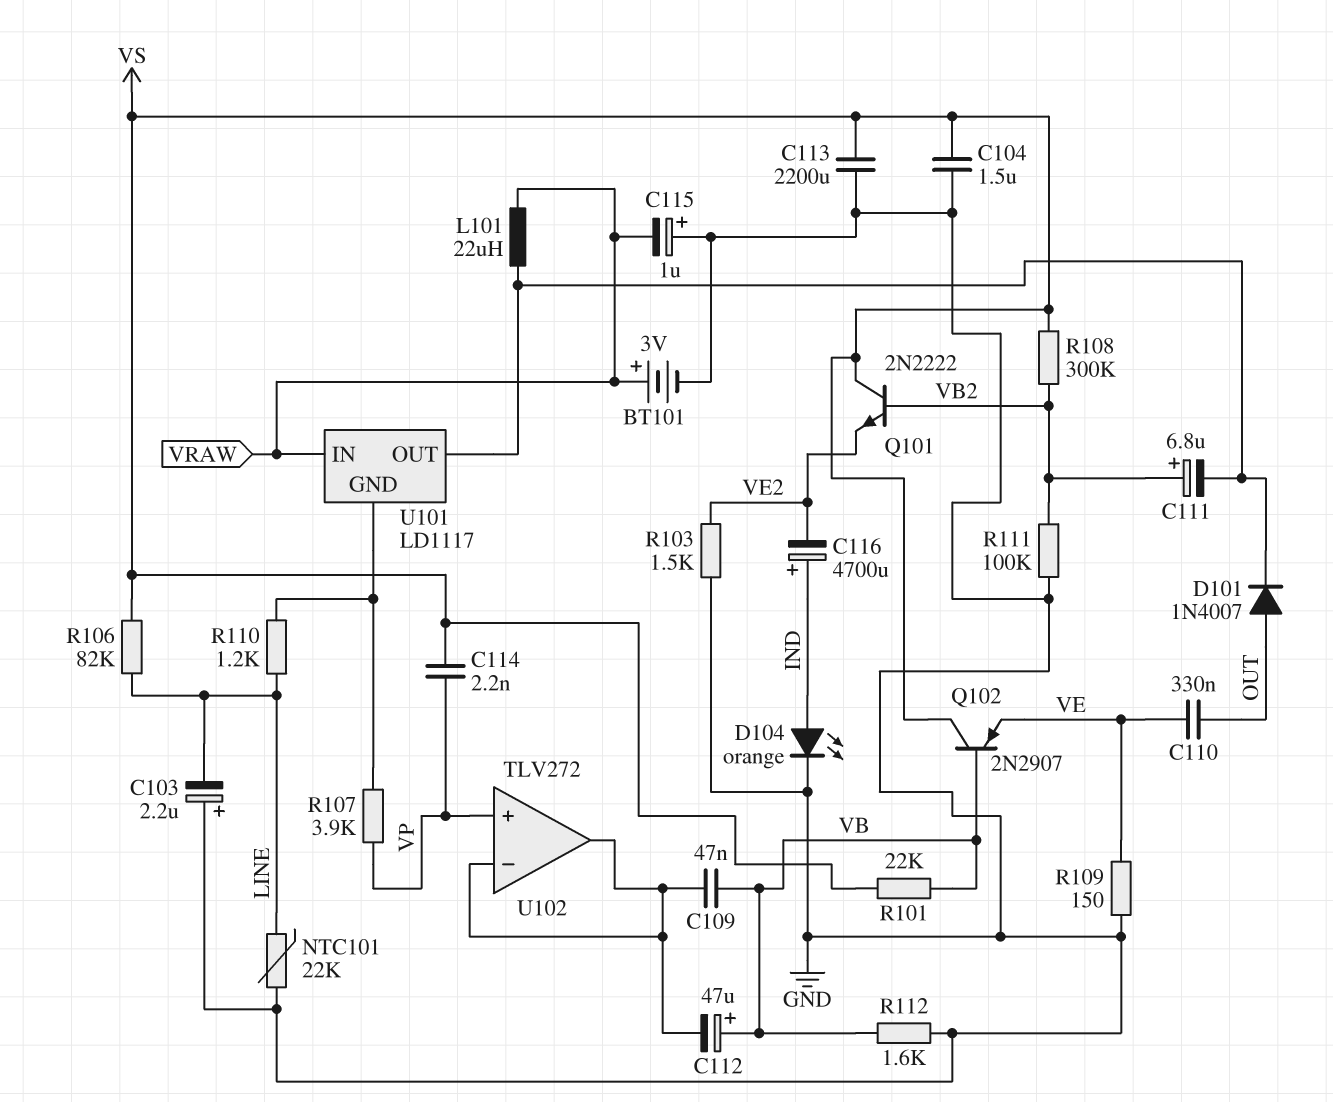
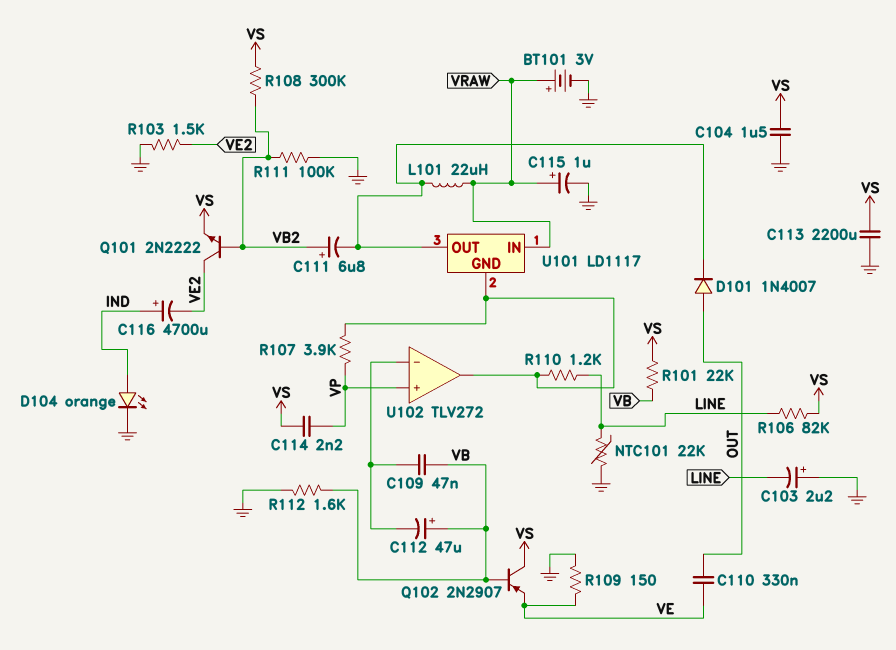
C115: 1uF (plus GND, minus VRAW) -> 1uF (plus VRAW, minus GND)
Q101: NPN 2N2222 (B VB2, C VS, E VE2) -> NPN 2N2222 (B VB2, C VE2, E VS)
U102 pin out: U102/in- -> U101/GND

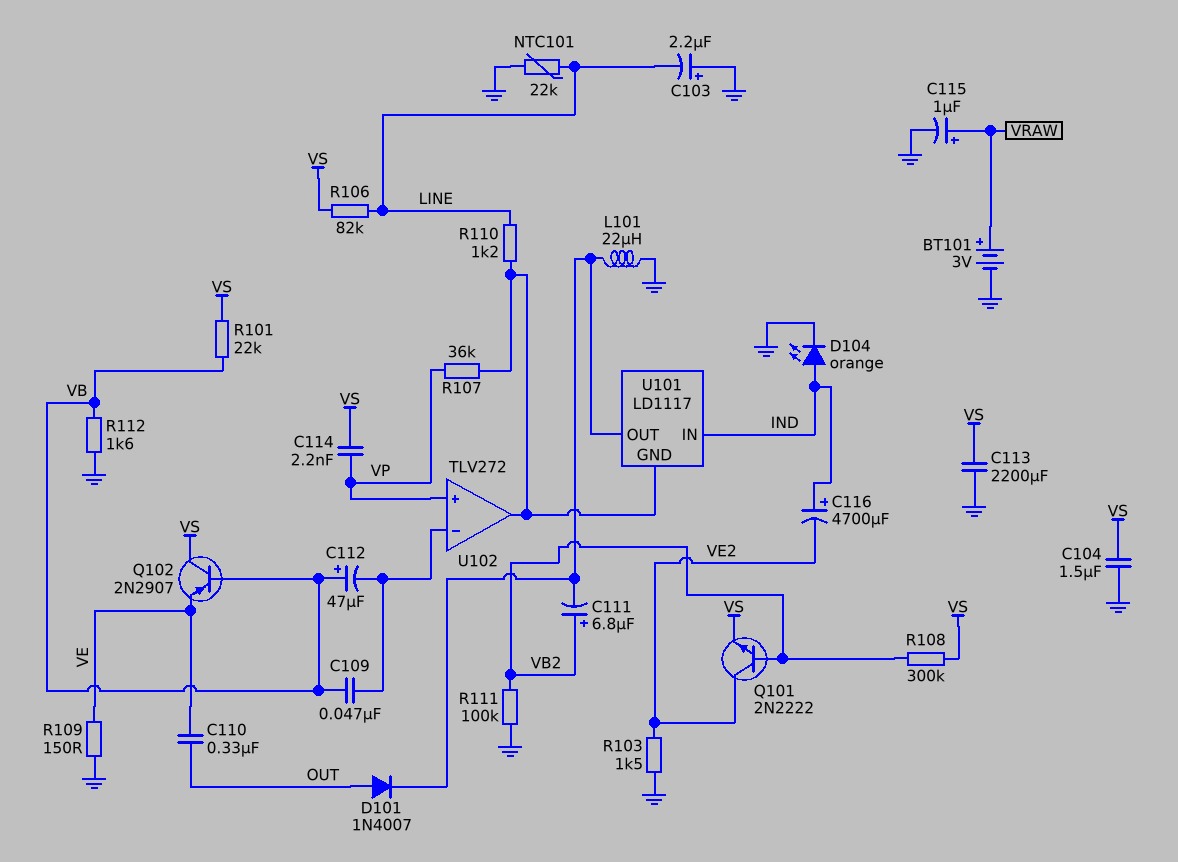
L101: 22uH (U101/OUT, VRAW) -> 22uH (GND, U101/OUT)
R107: 3.9k (U101/GND, VP) -> 36k (U101/GND, VP)
U101 pin IN: VRAW -> IND

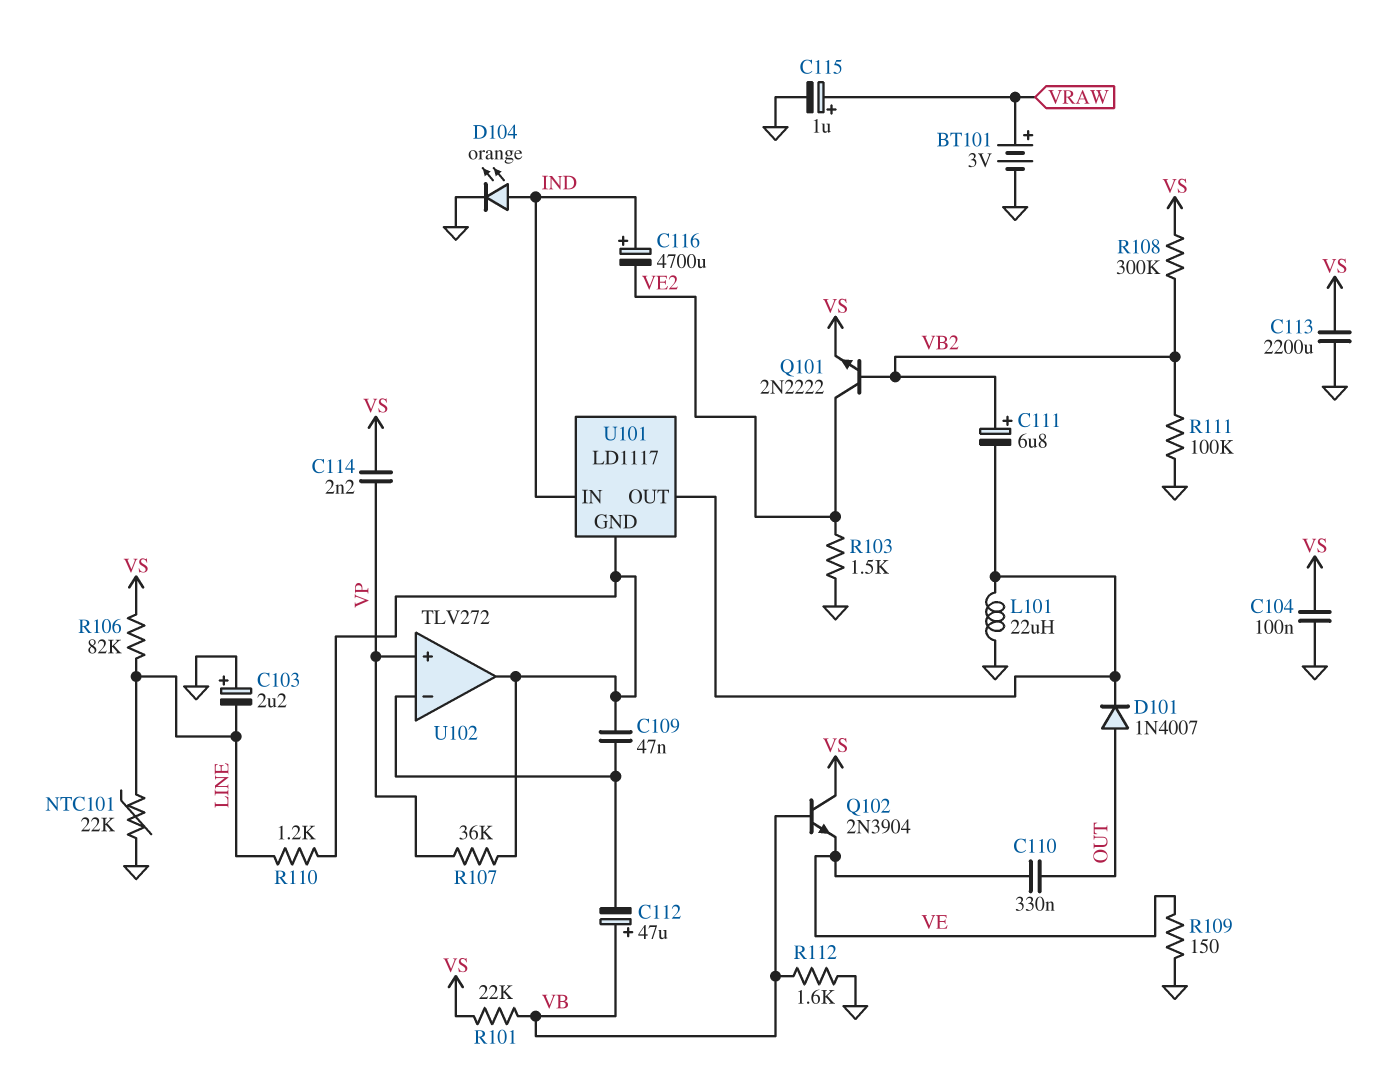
C104: 1.5uF (GND, VS) -> 100nF (GND, VS)
C109: 47nF (U102/in-, VB) -> 47nF (U101/GND, U102/in-)
Q102: PNP 2N2907 (B VB, C VS, E VE) -> NPN 2N3904 (B VB, C VS, E VE)

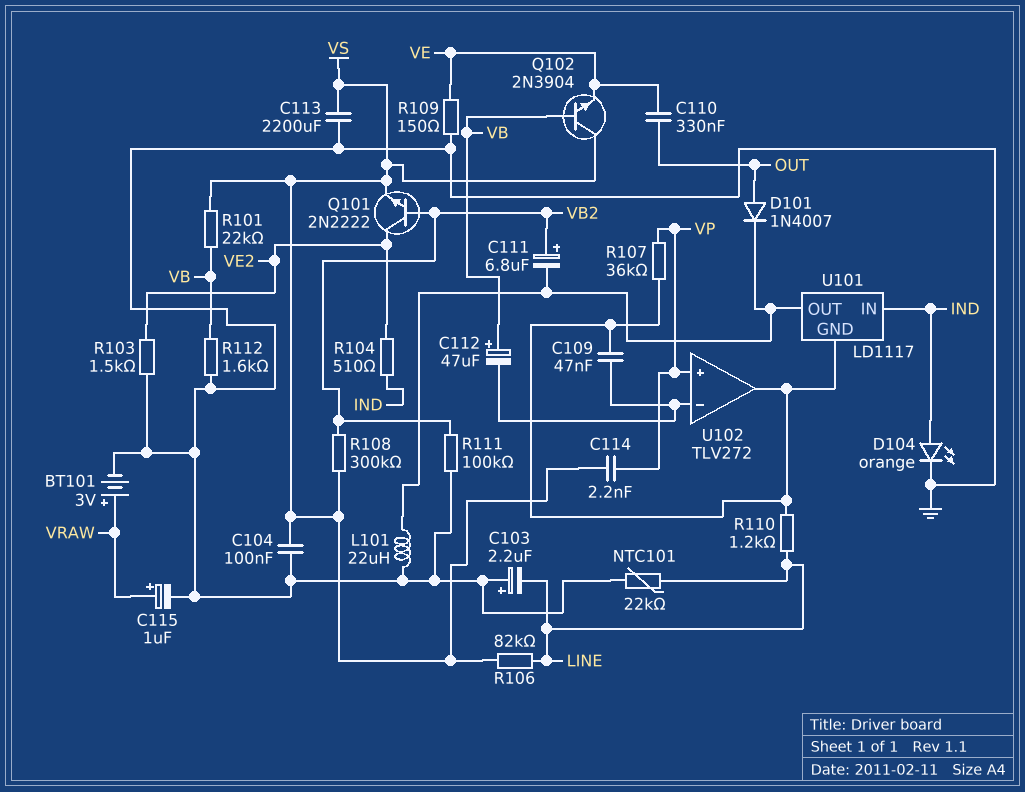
C116: 4700uF (plus IND, minus VE2) -> none
R104: none -> 510 (IND, VE2)

